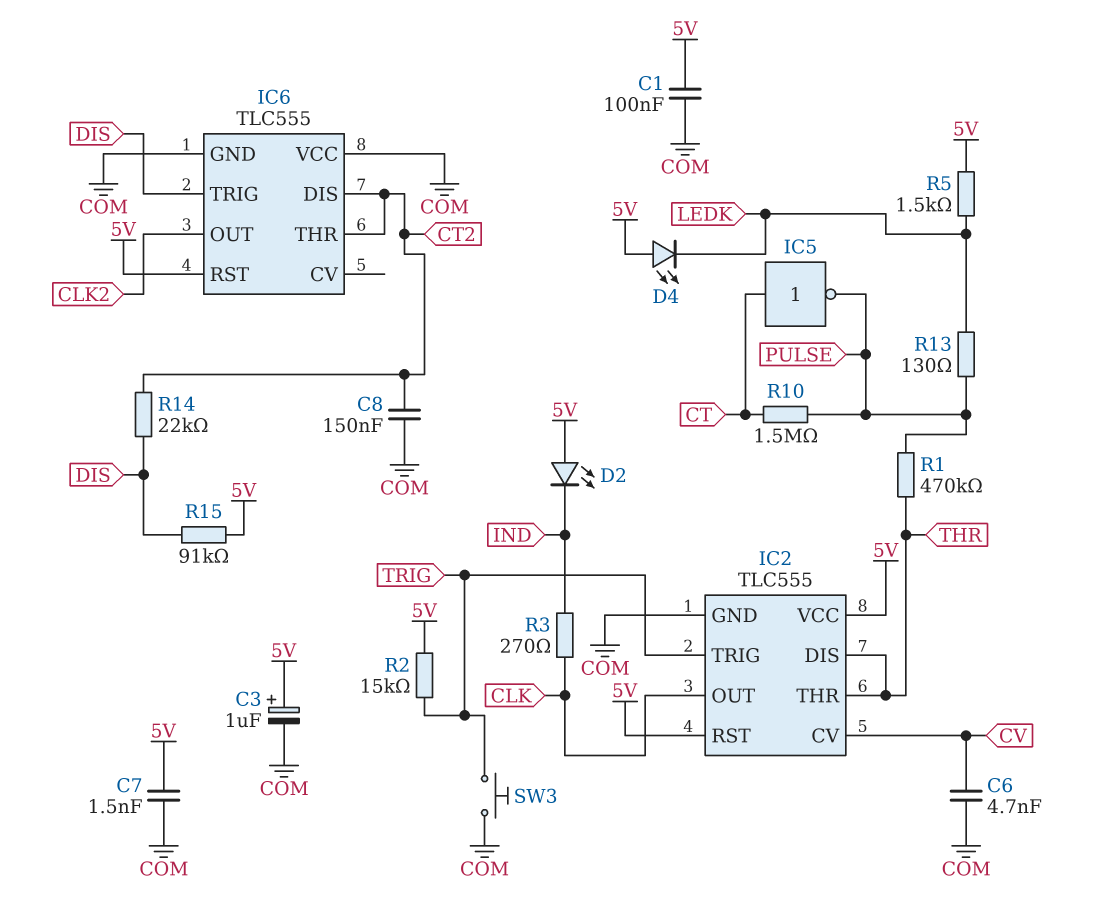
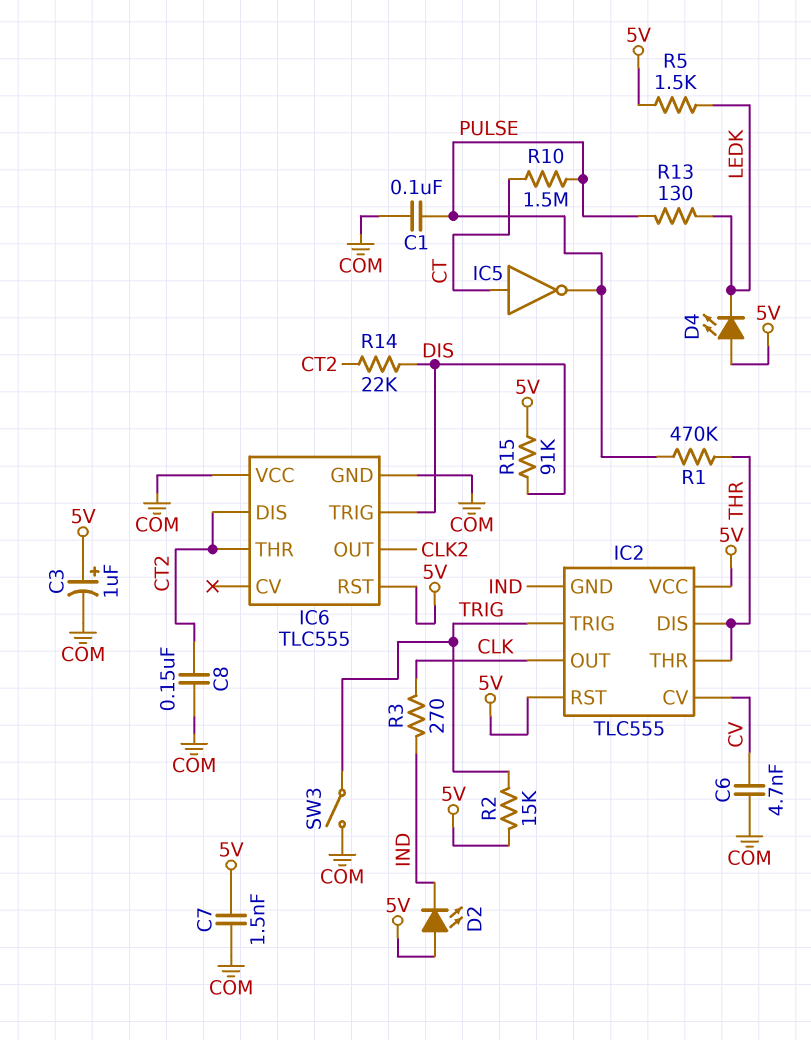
C1: 100nF (5V, COM) -> 100nF (COM, PULSE)
IC2 pin GND: COM -> IND
SW3: button (COM, TRIG) -> switch (COM, TRIG)

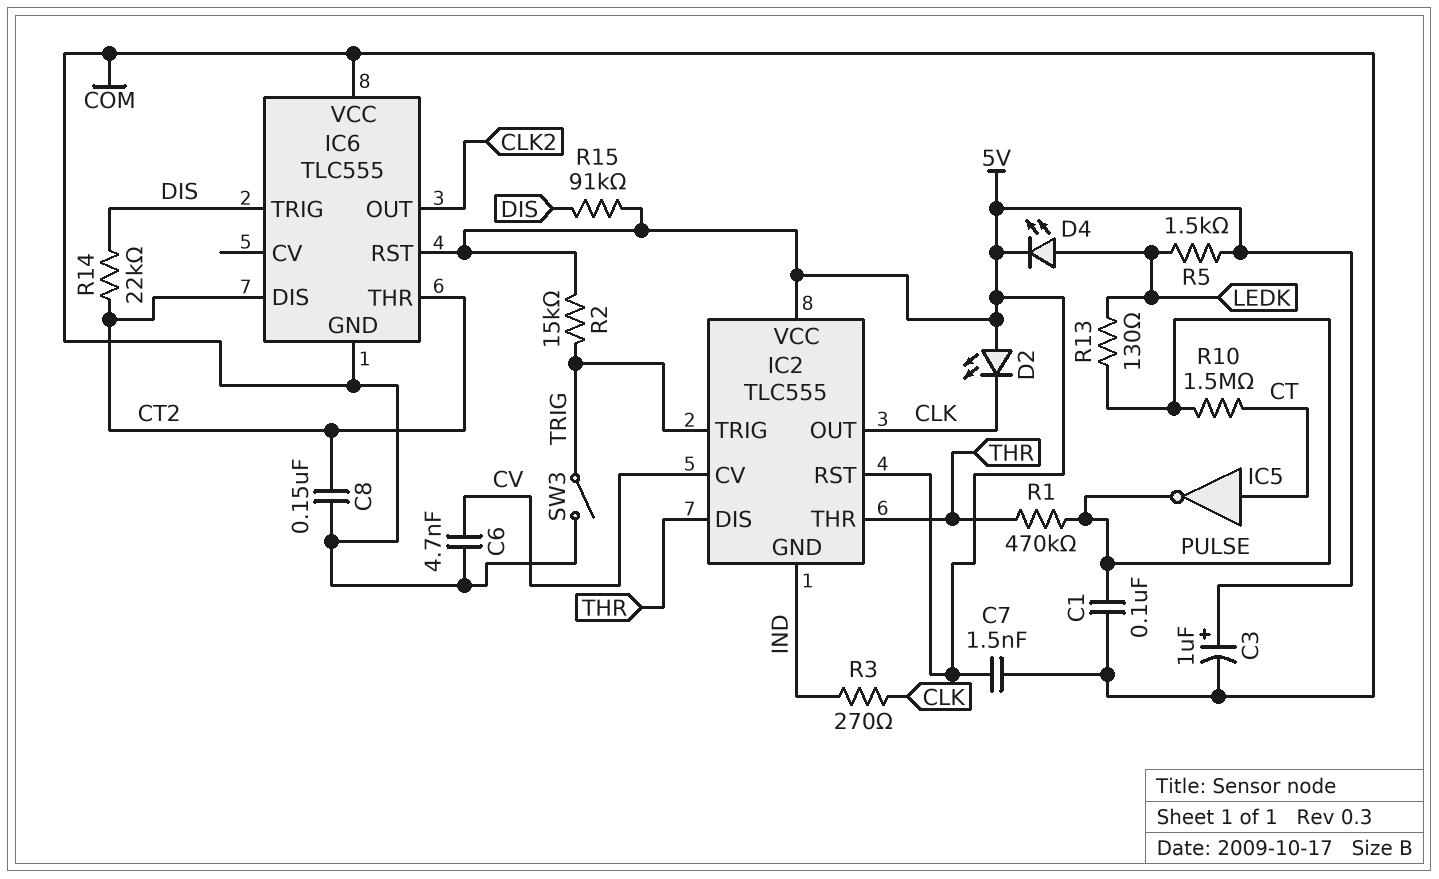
D2: LED (A 5V, K IND) -> LED (A 5V, K CLK)
D4: LED (A 5V, K LEDK) -> LED (A LEDK, K 5V)

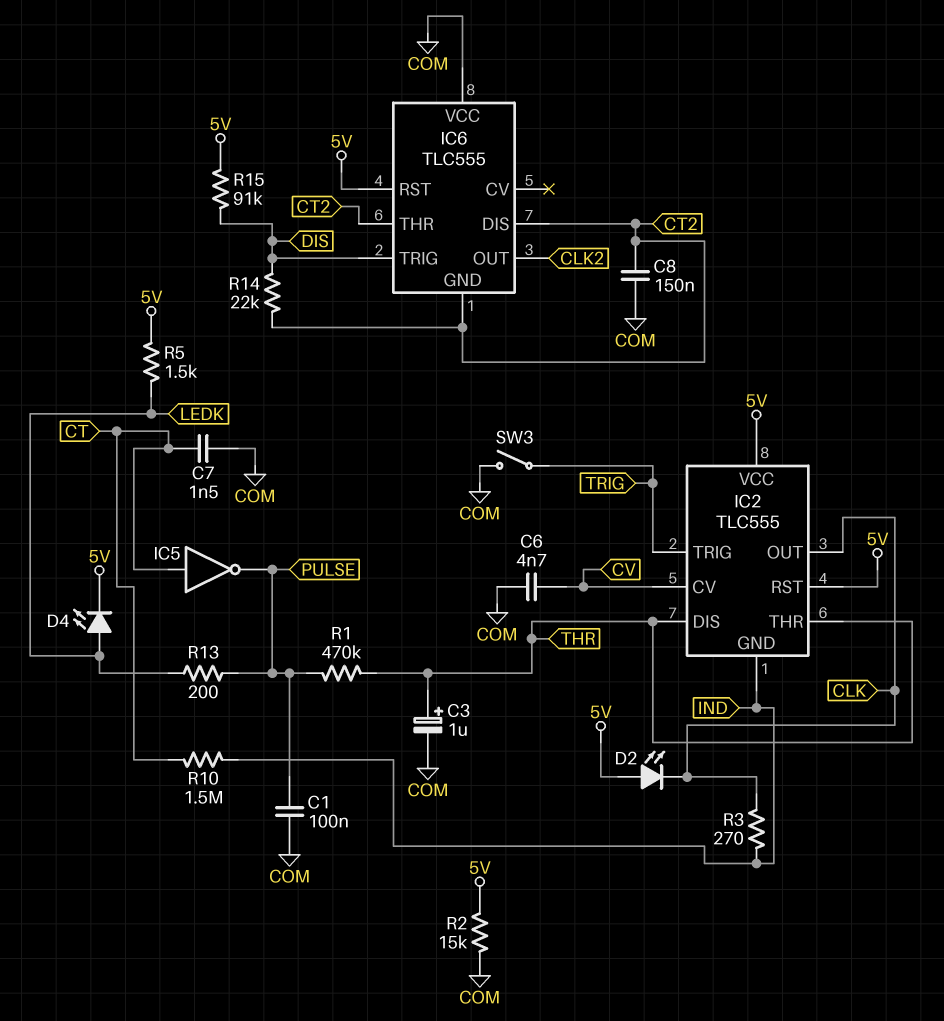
C3: 1uF (plus 5V, minus COM) -> 1uF (plus THR, minus COM)
C7: 1.5nF (5V, COM) -> 1.5nF (COM, CT)
IC6 pin GND: COM -> CT2
R2: 15k (5V, TRIG) -> 15k (5V, COM)
R10: 1.5M (CT, PULSE) -> 1.5M (CT, IND)
R13: 130 (LEDK, PULSE) -> 200 (LEDK, PULSE)

